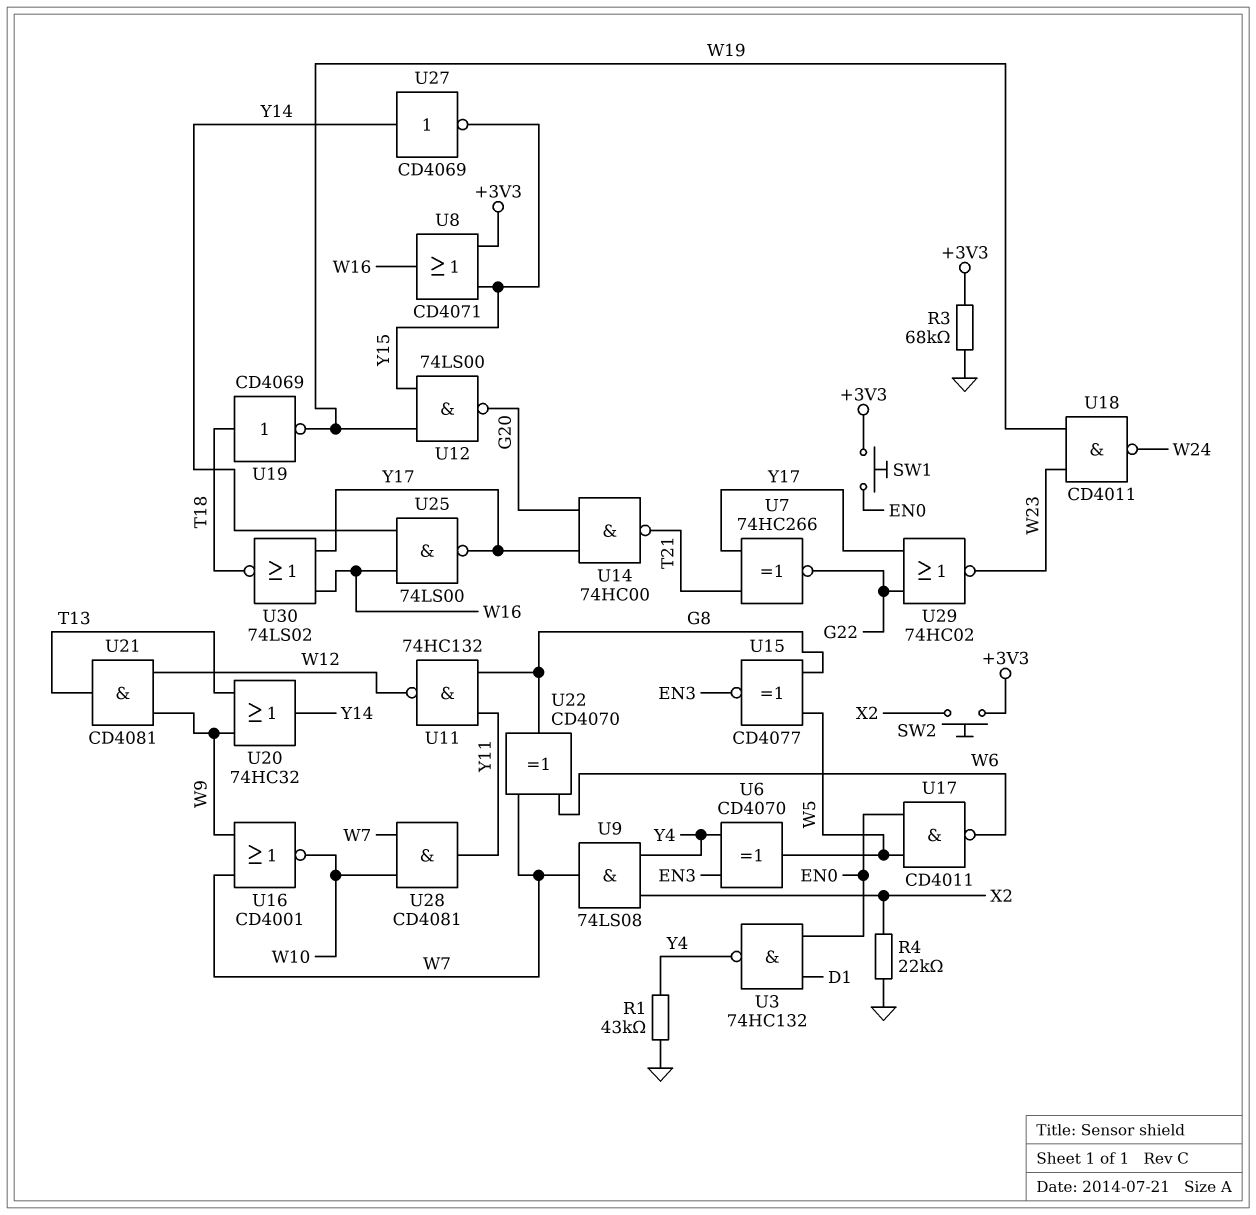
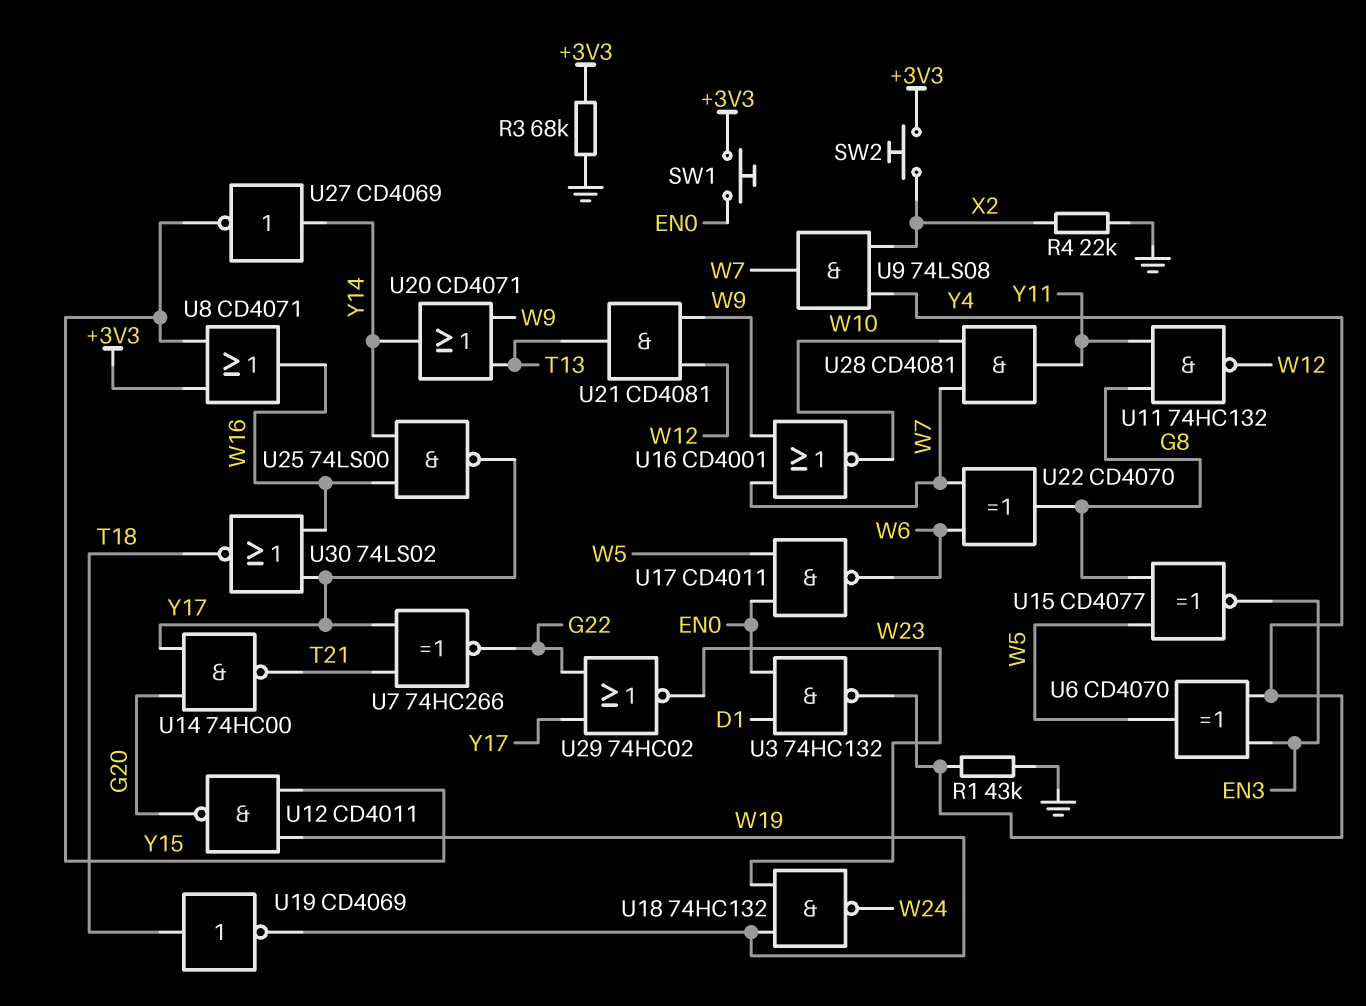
U12: NAND 74LS00 (in W19, in Y15, out G20) -> NAND CD4011 (in W19, in Y15, out G20)
U18: NAND CD4011 (in W19, in W23, out W24) -> NAND 74HC132 (in W19, in W23, out W24)
U20: OR 74HC32 (in T13, in W9, out Y14) -> OR CD4071 (in T13, in W9, out Y14)

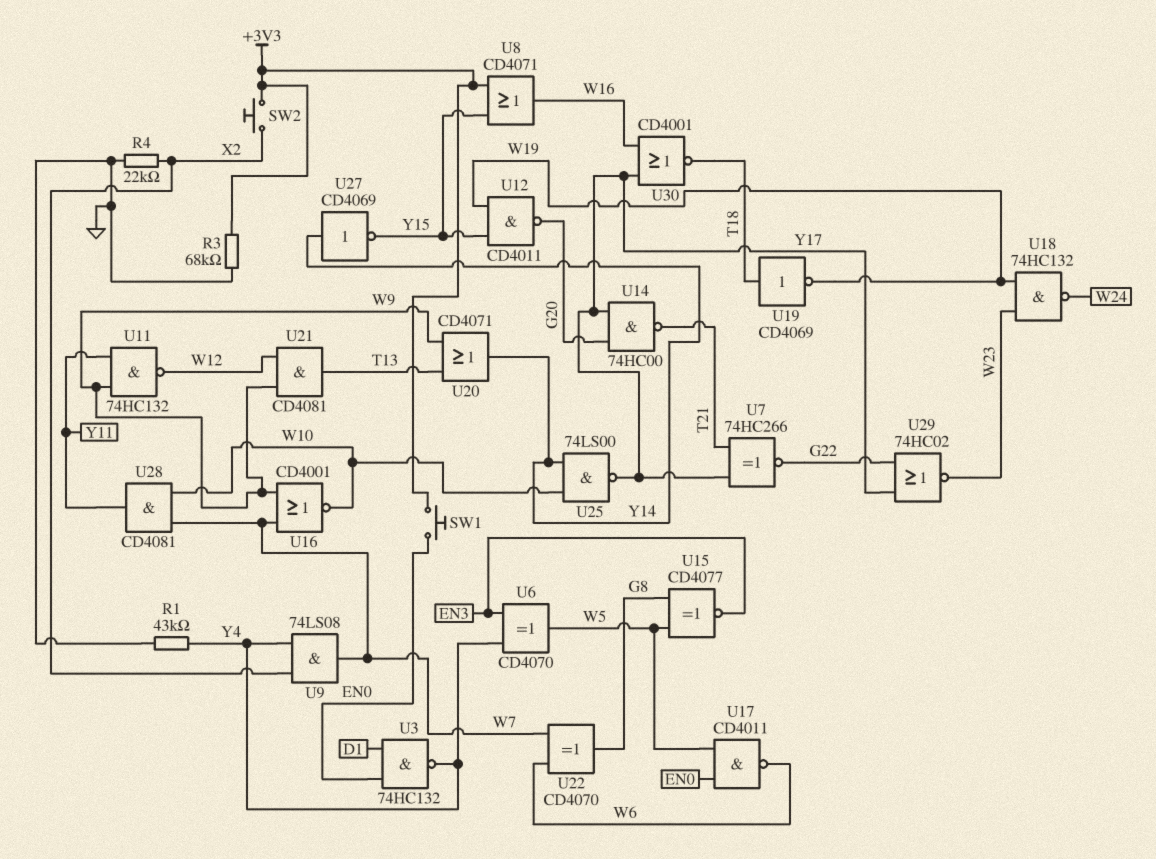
U11: NAND 74HC132 (in G8, in Y11, out W12) -> NAND 74HC132 (in W9, in Y11, out W12)
U25: NAND 74LS00 (in W16, in Y14, out Y17) -> NAND 74LS00 (in W10, in Y14, out Y17)
U30: NOR 74LS02 (in W16, in Y17, out T18) -> NOR CD4001 (in W16, in Y17, out T18)

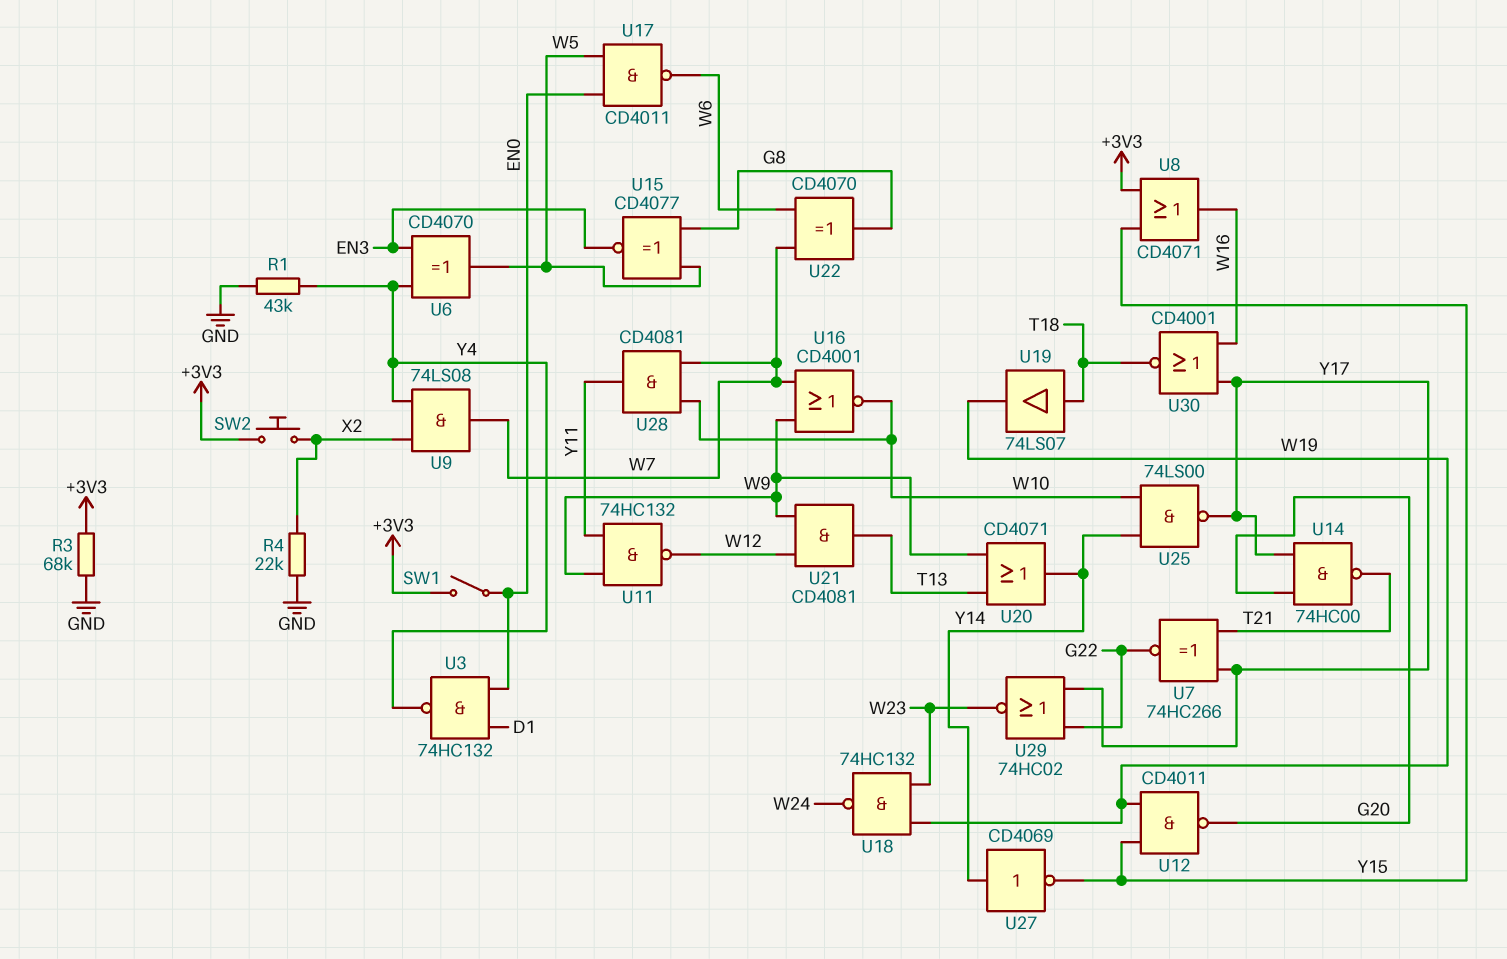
SW1: button (+3V3, EN0) -> switch (+3V3, EN0)
U19: NOT CD4069 (in T18, out W19) -> buffer 74LS07 (in T18, out W19)

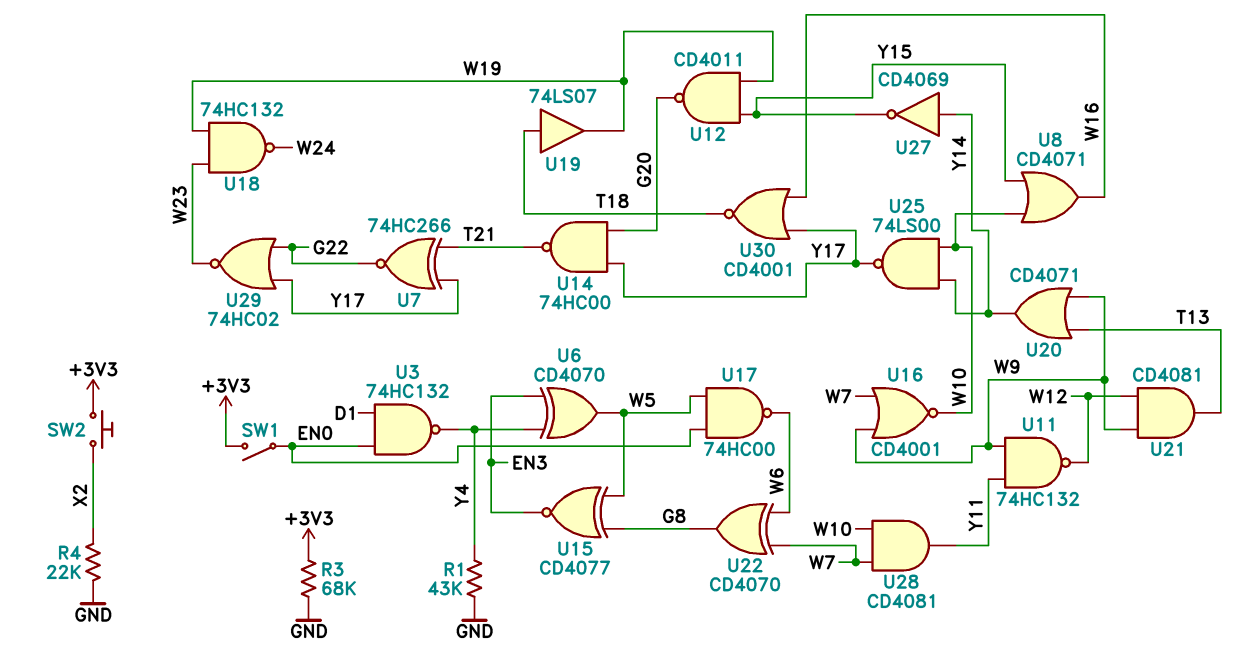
U8: OR CD4071 (in +3V3, in Y15, out W16) -> OR CD4071 (in W10, in Y15, out W16)
U9: AND 74LS08 (in X2, in Y4, out W7) -> none
U17: NAND CD4011 (in EN0, in W5, out W6) -> NAND 74HC00 (in EN0, in W5, out W6)

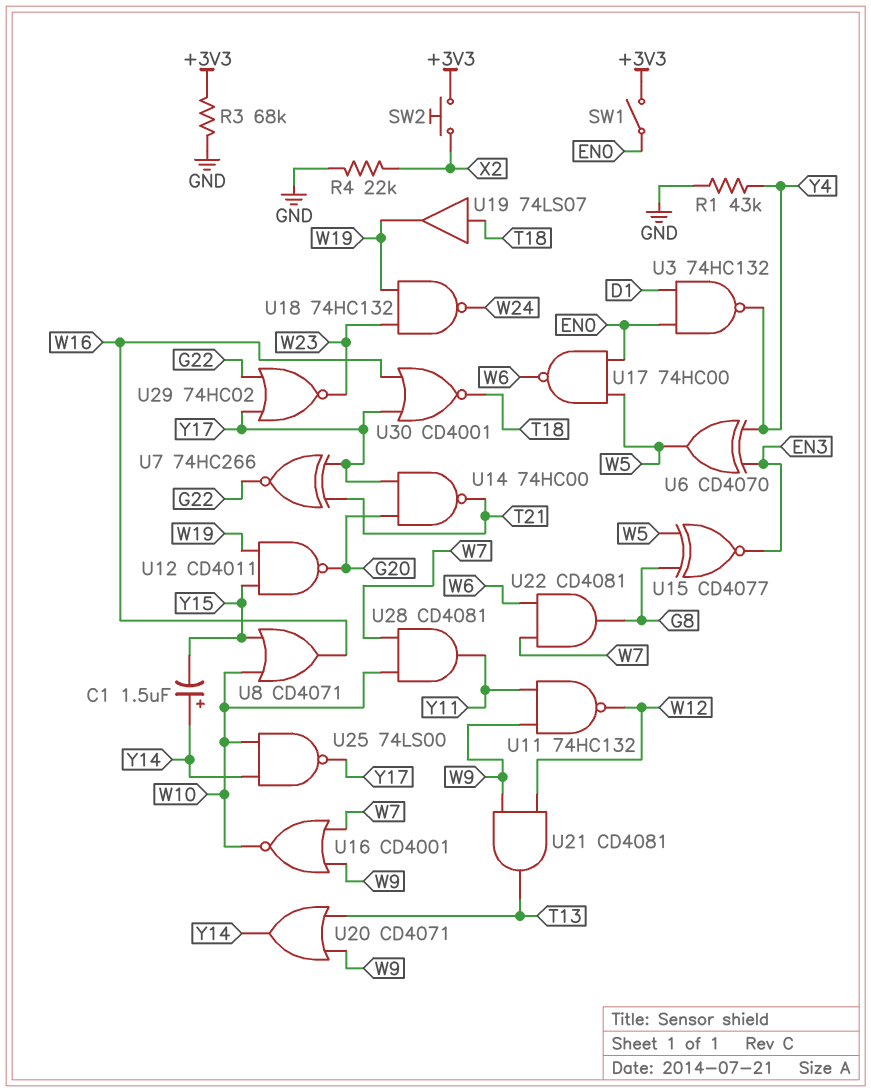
C1: none -> 1.5uF (plus Y14, minus Y15)
U22: XOR CD4070 (in W6, in W7, out G8) -> AND CD4081 (in W6, in W7, out G8)
U27: NOT CD4069 (in Y14, out Y15) -> none

